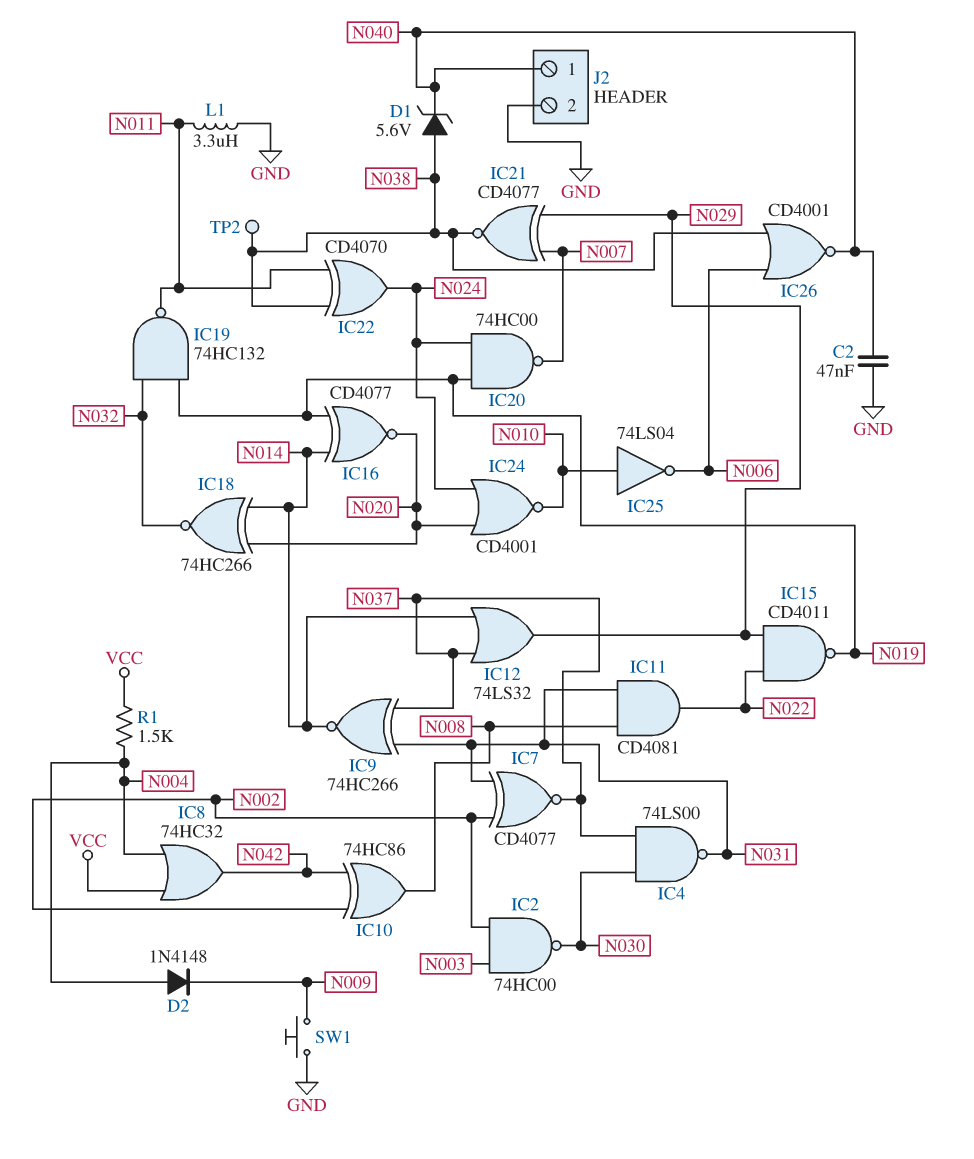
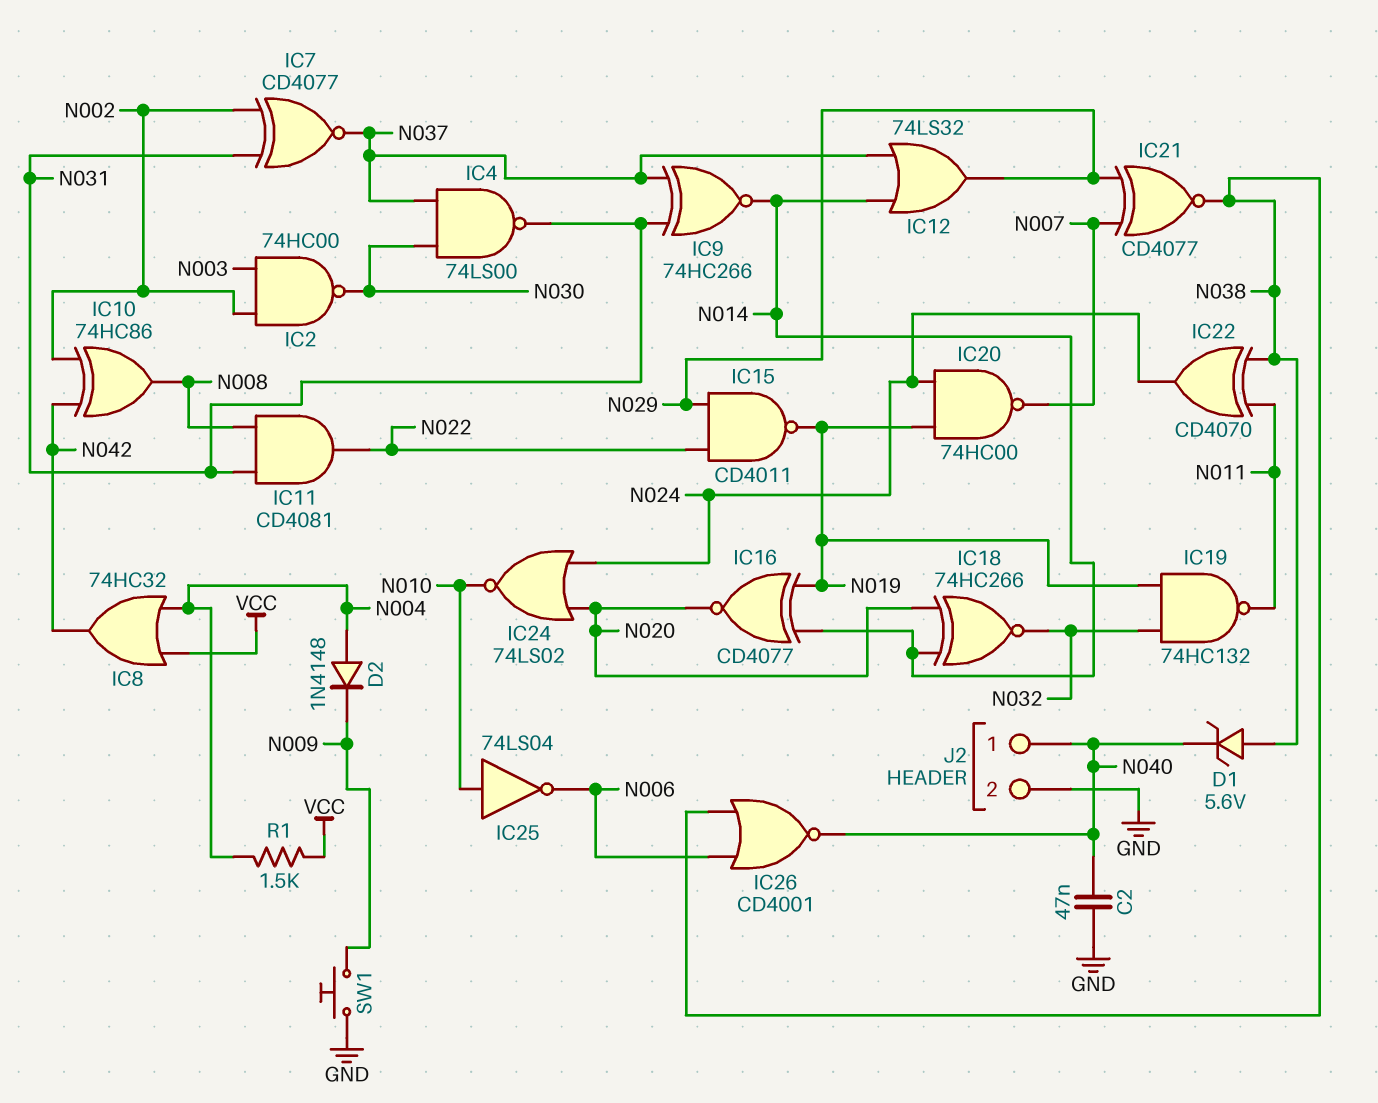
IC24: NOR CD4001 (in N020, in N024, out N010) -> NOR 74LS02 (in N020, in N024, out N010)
L1: 3.3uH (GND, N011) -> none
TP2: test point (N038) -> none

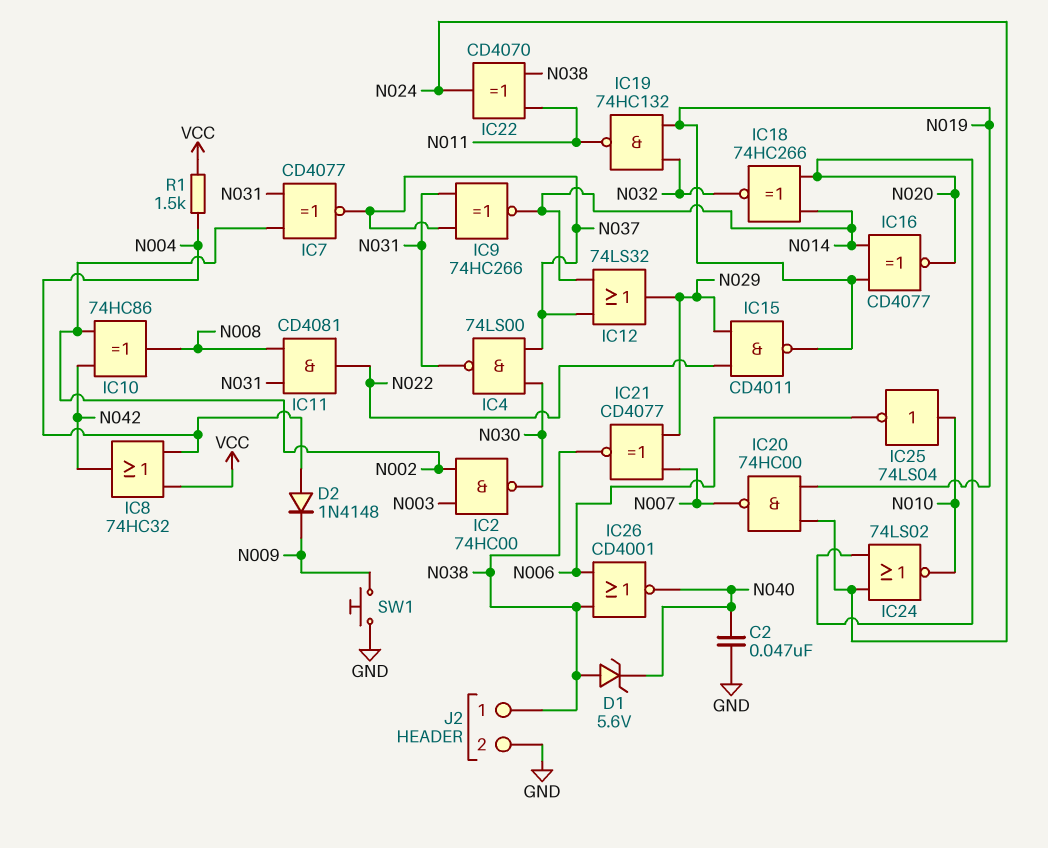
J2 pin 1: N040 -> N038

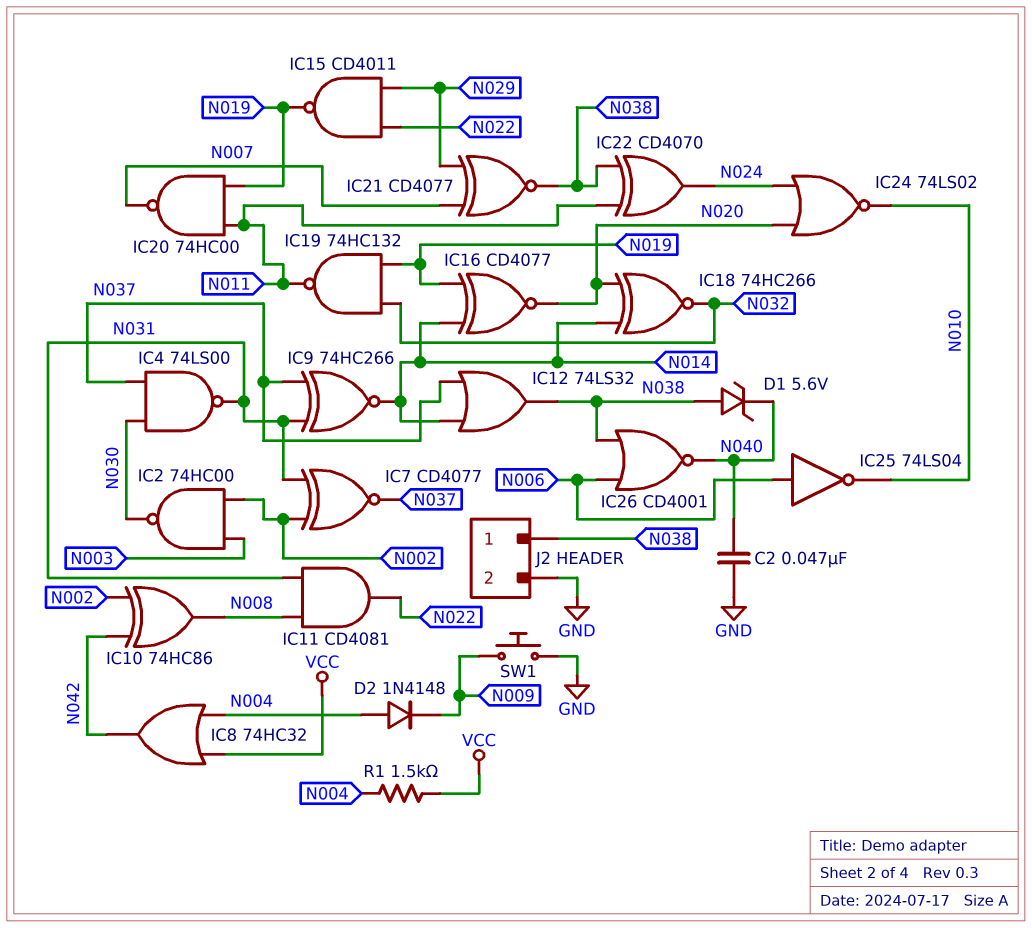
IC12: OR 74LS32 (in N014, in N037, out N029) -> OR 74LS32 (in N014, in N037, out N038)
IC20: NAND 74HC00 (in N019, in N024, out N007) -> NAND 74HC00 (in N011, in N019, out N007)
IC25: NOT 74LS04 (in N010, out N006) -> NOT 74LS04 (in N006, out N010)

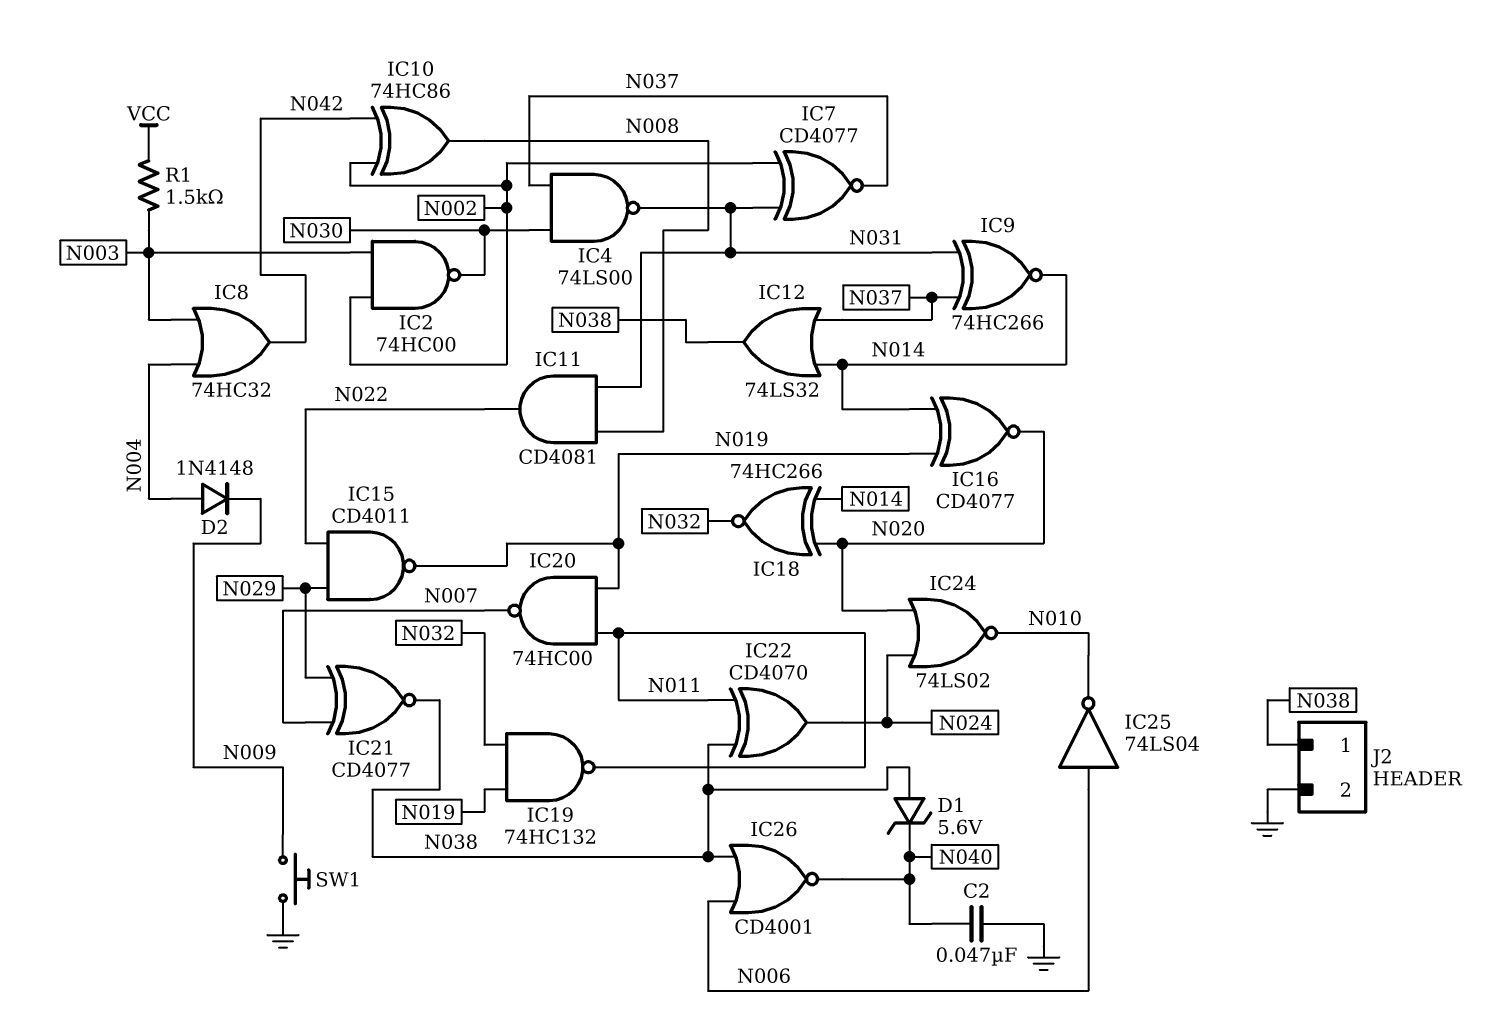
IC8: OR 74HC32 (in N004, in VCC, out N042) -> OR 74HC32 (in N003, in N004, out N042)
R1: 1.5k (N004, VCC) -> 1.5k (N003, VCC)

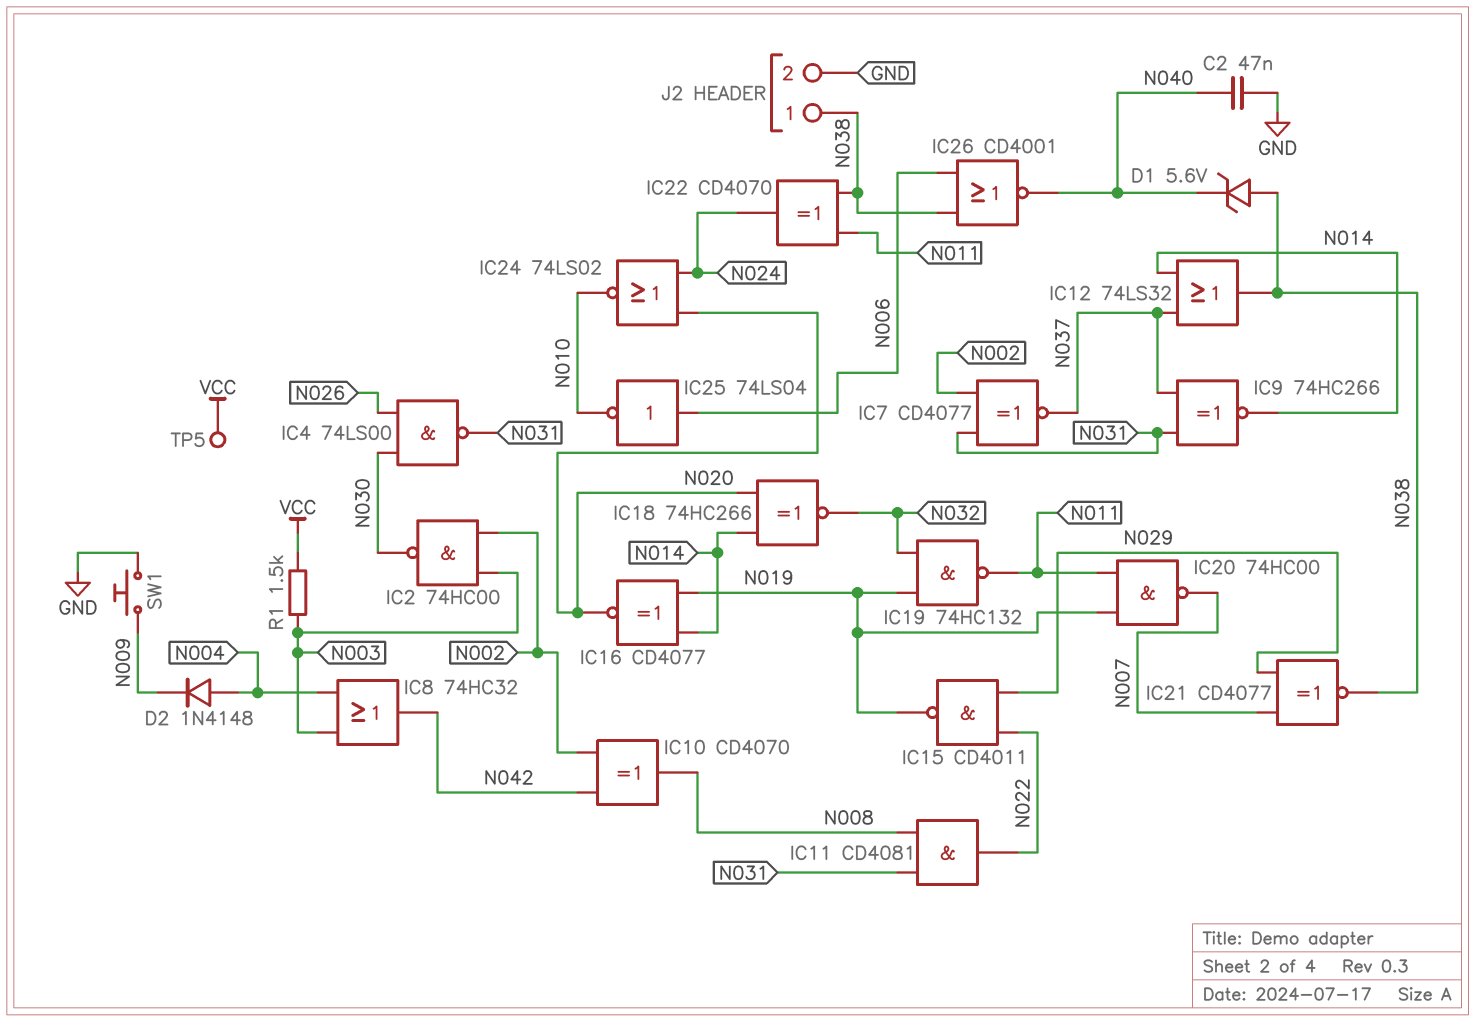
IC4: NAND 74LS00 (in N030, in N037, out N031) -> NAND 74LS00 (in N026, in N030, out N031)
IC10: XOR 74HC86 (in N002, in N042, out N008) -> XOR CD4070 (in N002, in N042, out N008)
TP5: none -> test point (VCC)

